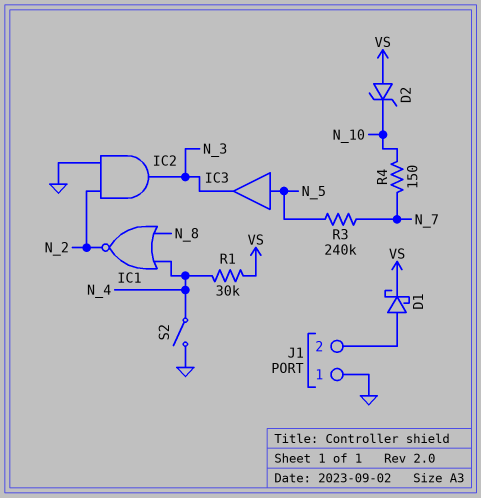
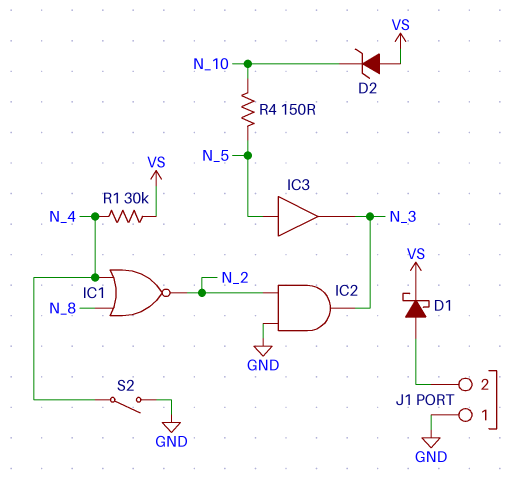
R3: 240k (N_5, N_7) -> none
R4: 150 (N_7, N_10) -> 150 (N_5, N_10)

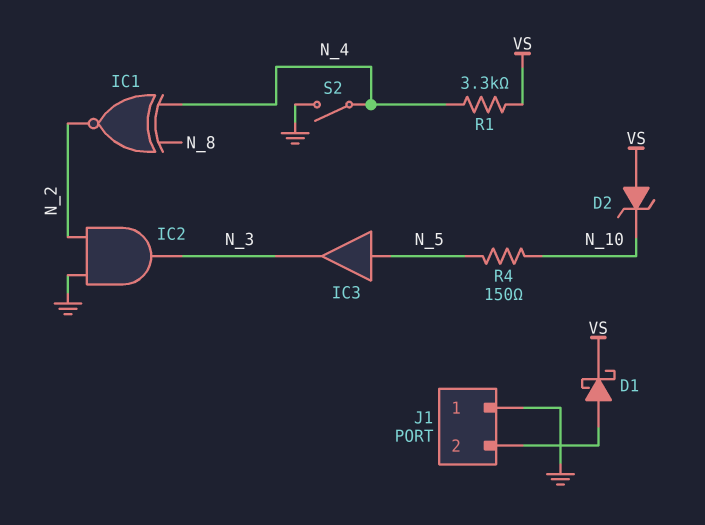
IC1: NOR (in N_4, in N_8, out N_2) -> XNOR (in N_4, in N_8, out N_2)
R1: 30k (N_4, VS) -> 3.3k (N_4, VS)

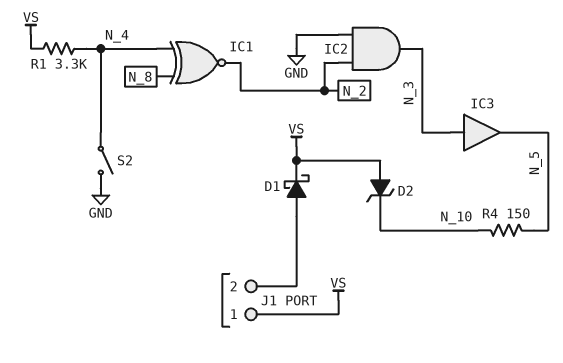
IC3: buffer (in N_5, out N_3) -> buffer (in N_3, out N_5)
J1 pin 1: GND -> VS

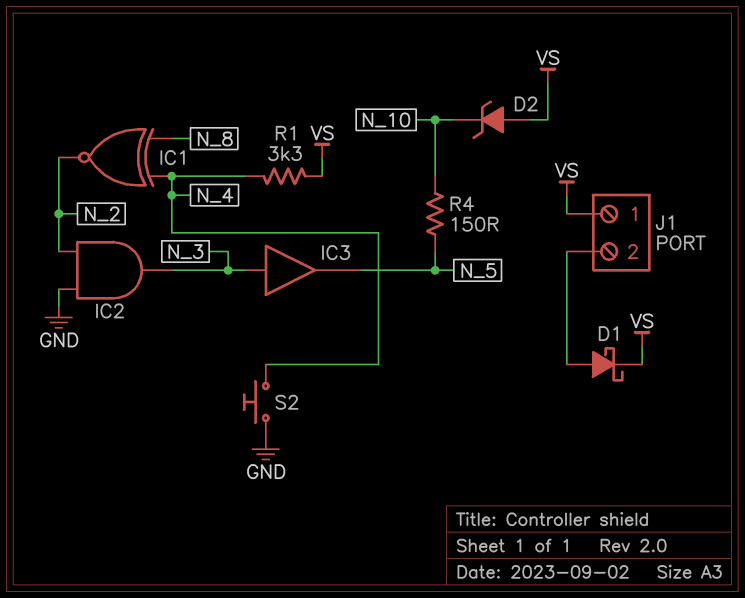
S2: switch (GND, N_4) -> button (GND, N_4)

